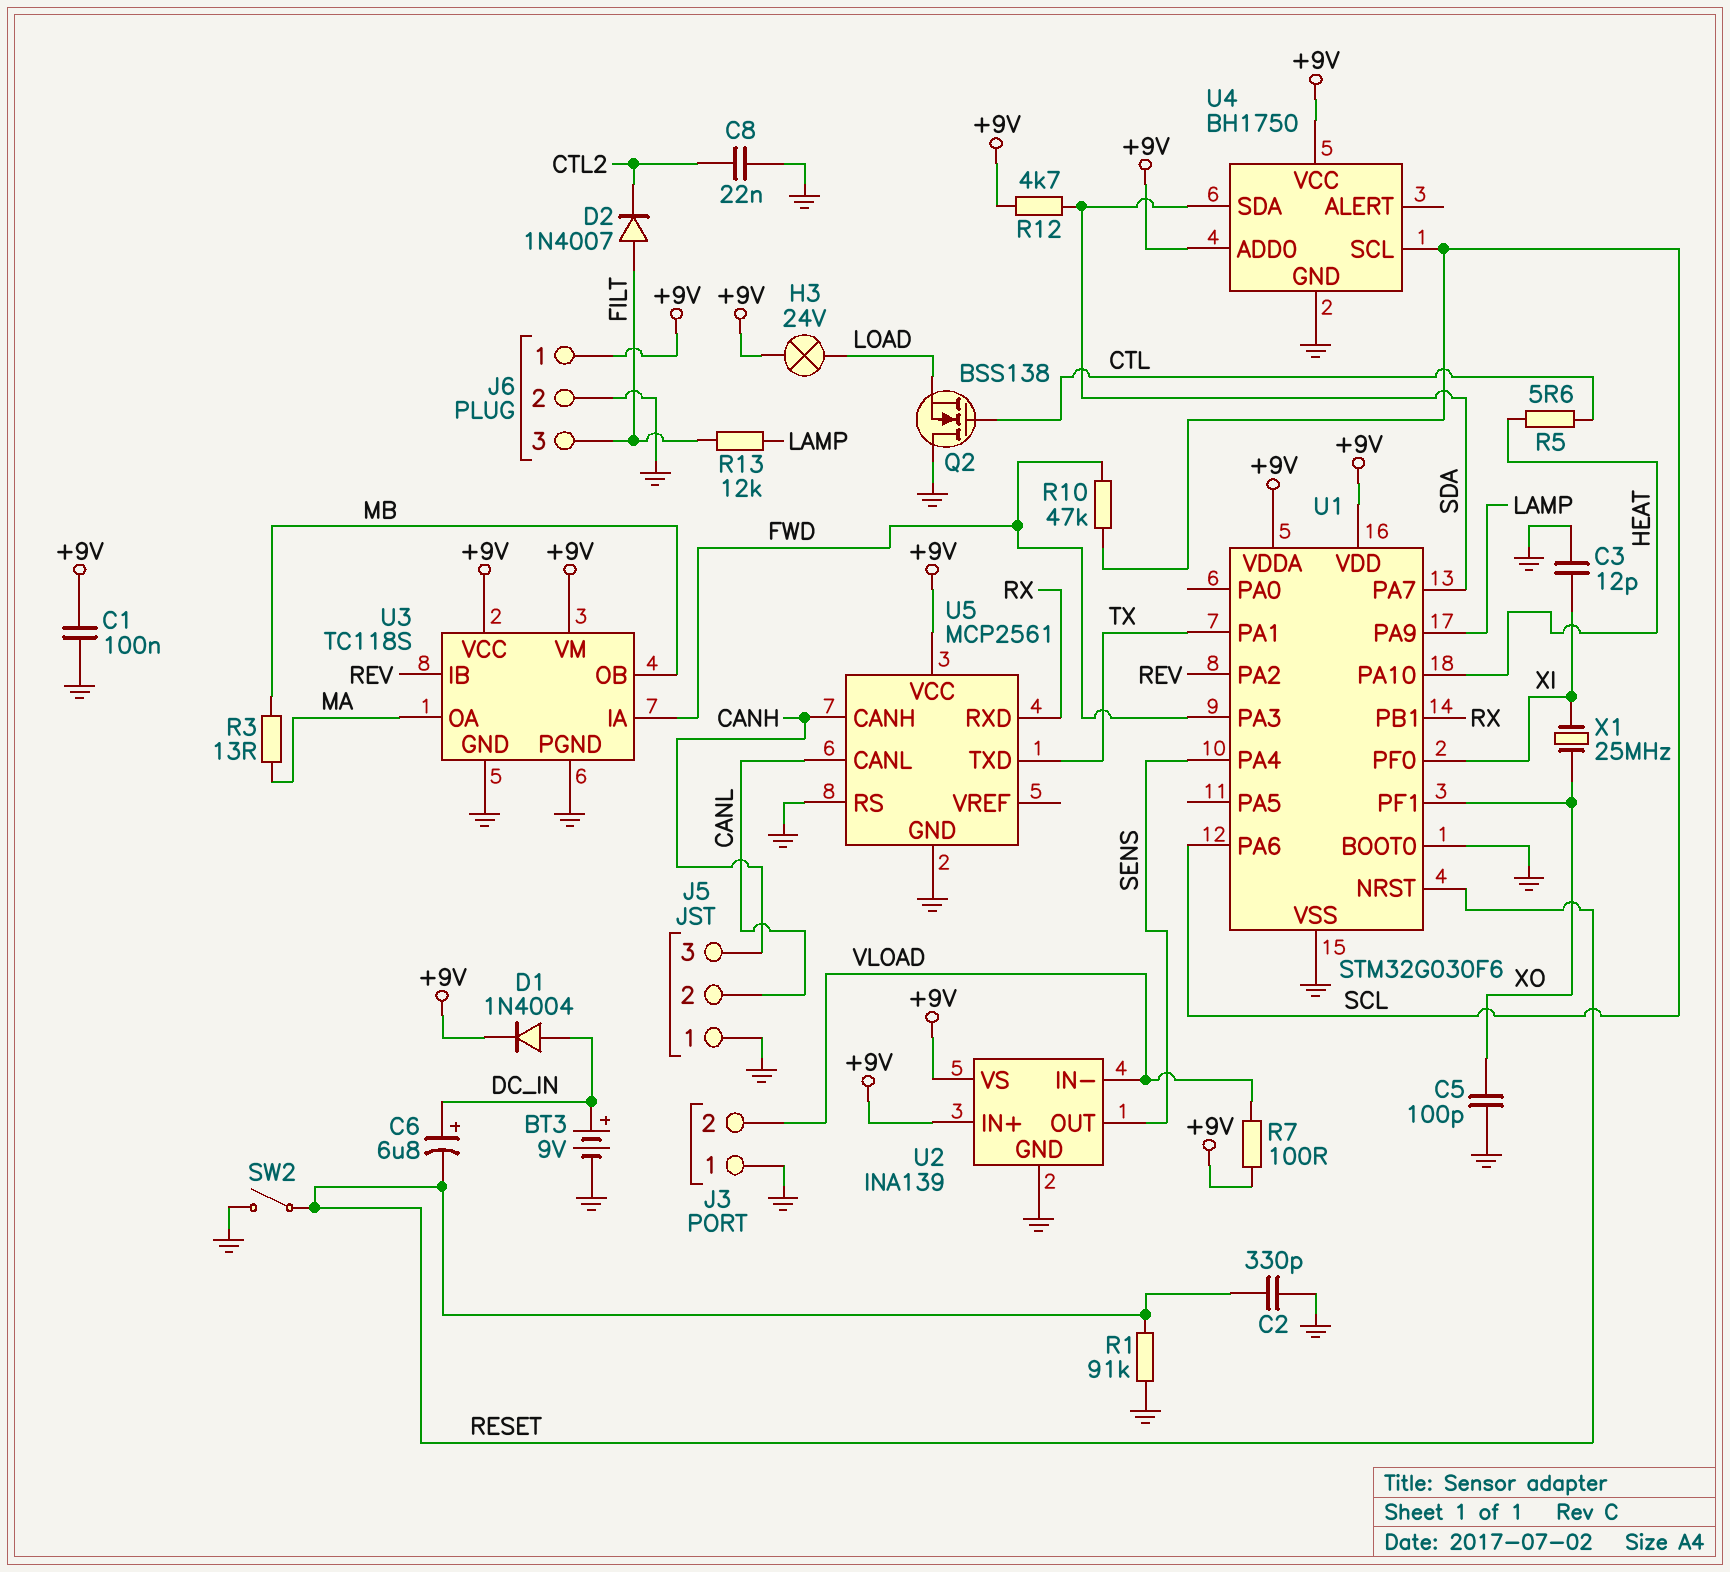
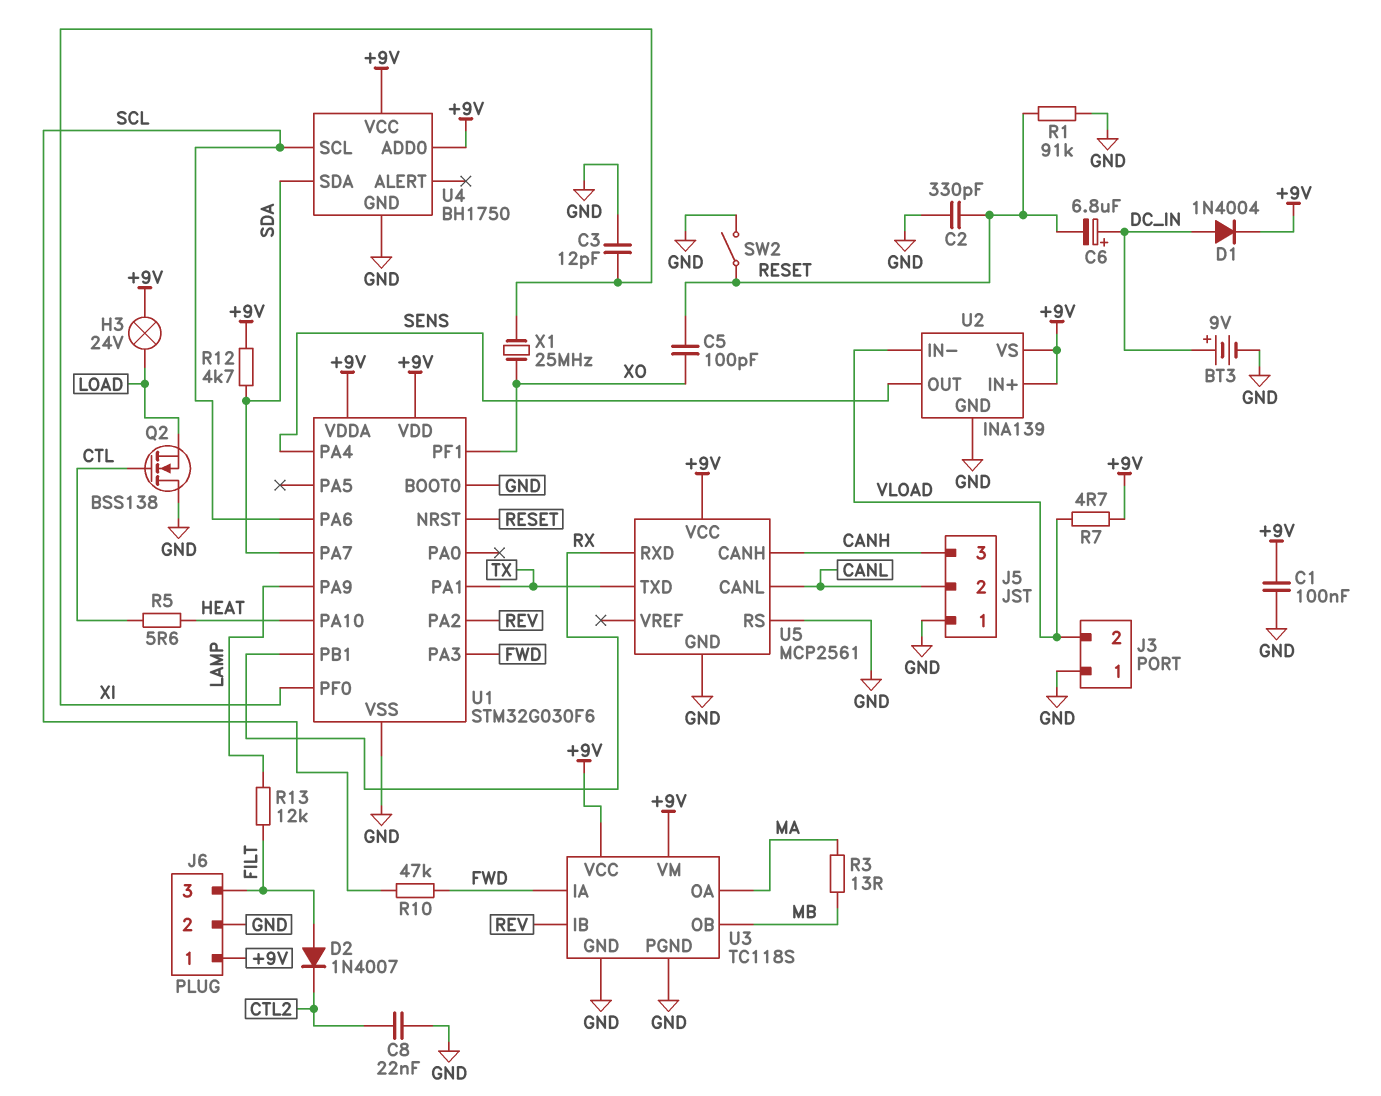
C5: 100pF (GND, XO) -> 100pF (RESET, XO)
R7: 100 (+9V, VLOAD) -> 4.7 (+9V, VLOAD)

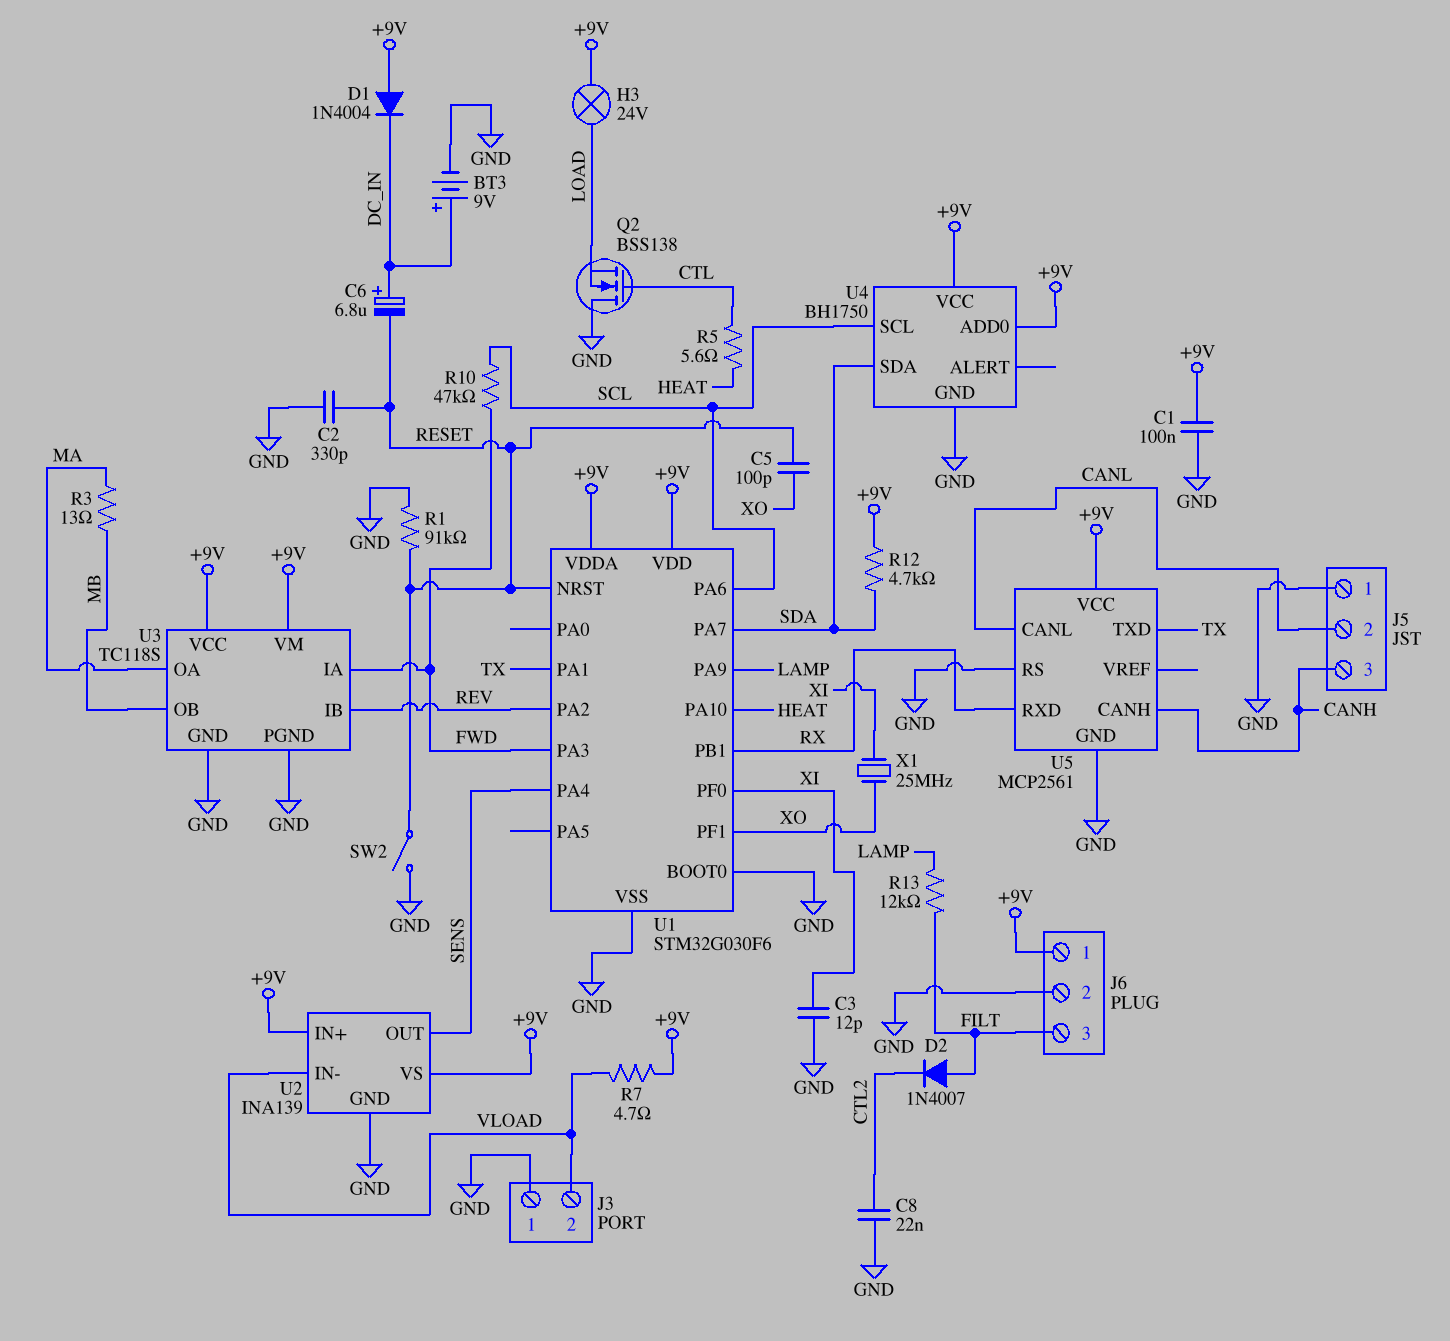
D1: diode 1N4004 (A DC_IN, K +9V) -> diode 1N4004 (A +9V, K DC_IN)

